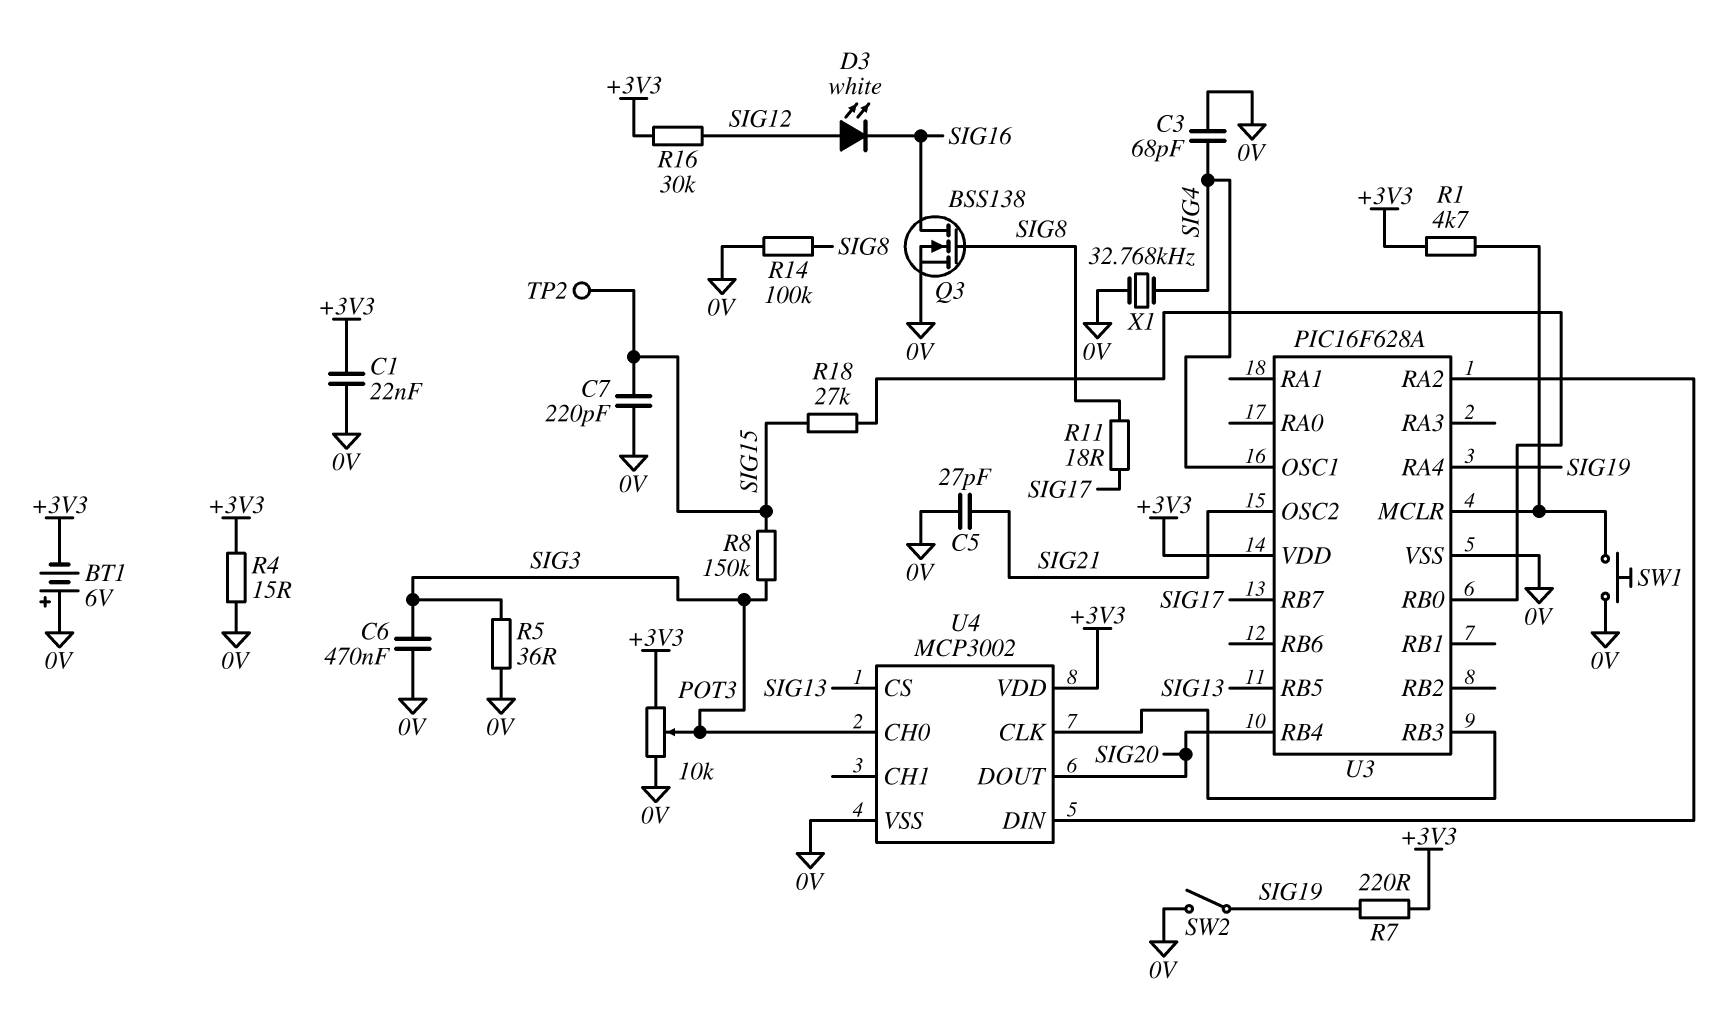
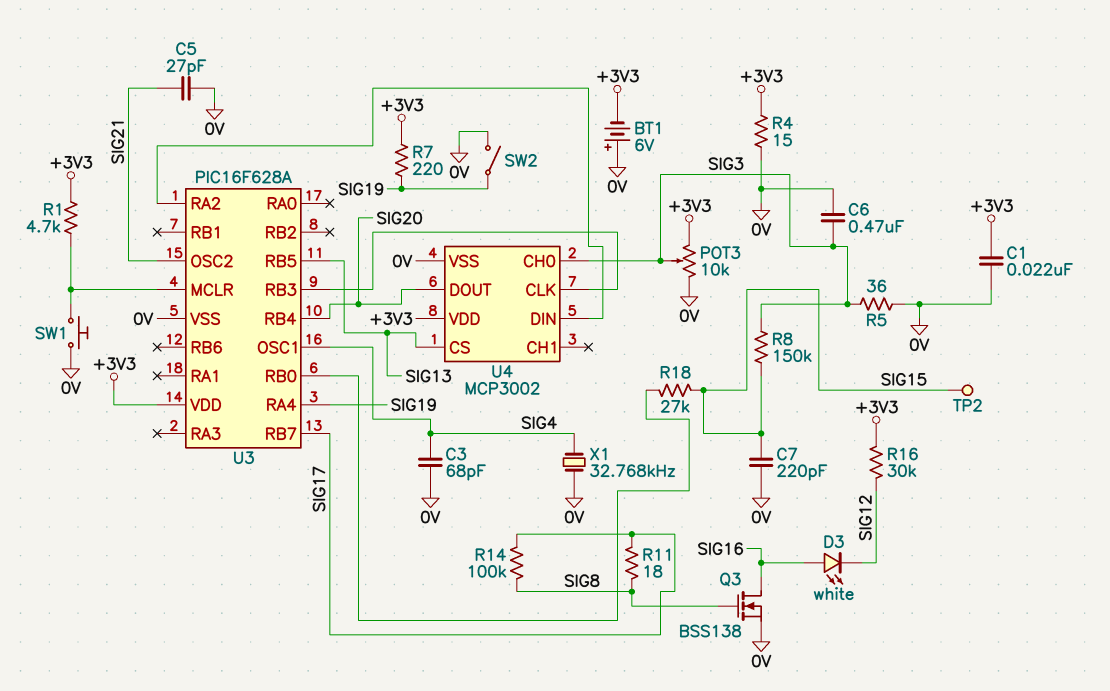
D3: LED white (A SIG12, K SIG16) -> LED white (A SIG16, K SIG12)
R14: 100k (0V, SIG8) -> 100k (SIG8, SIG17)

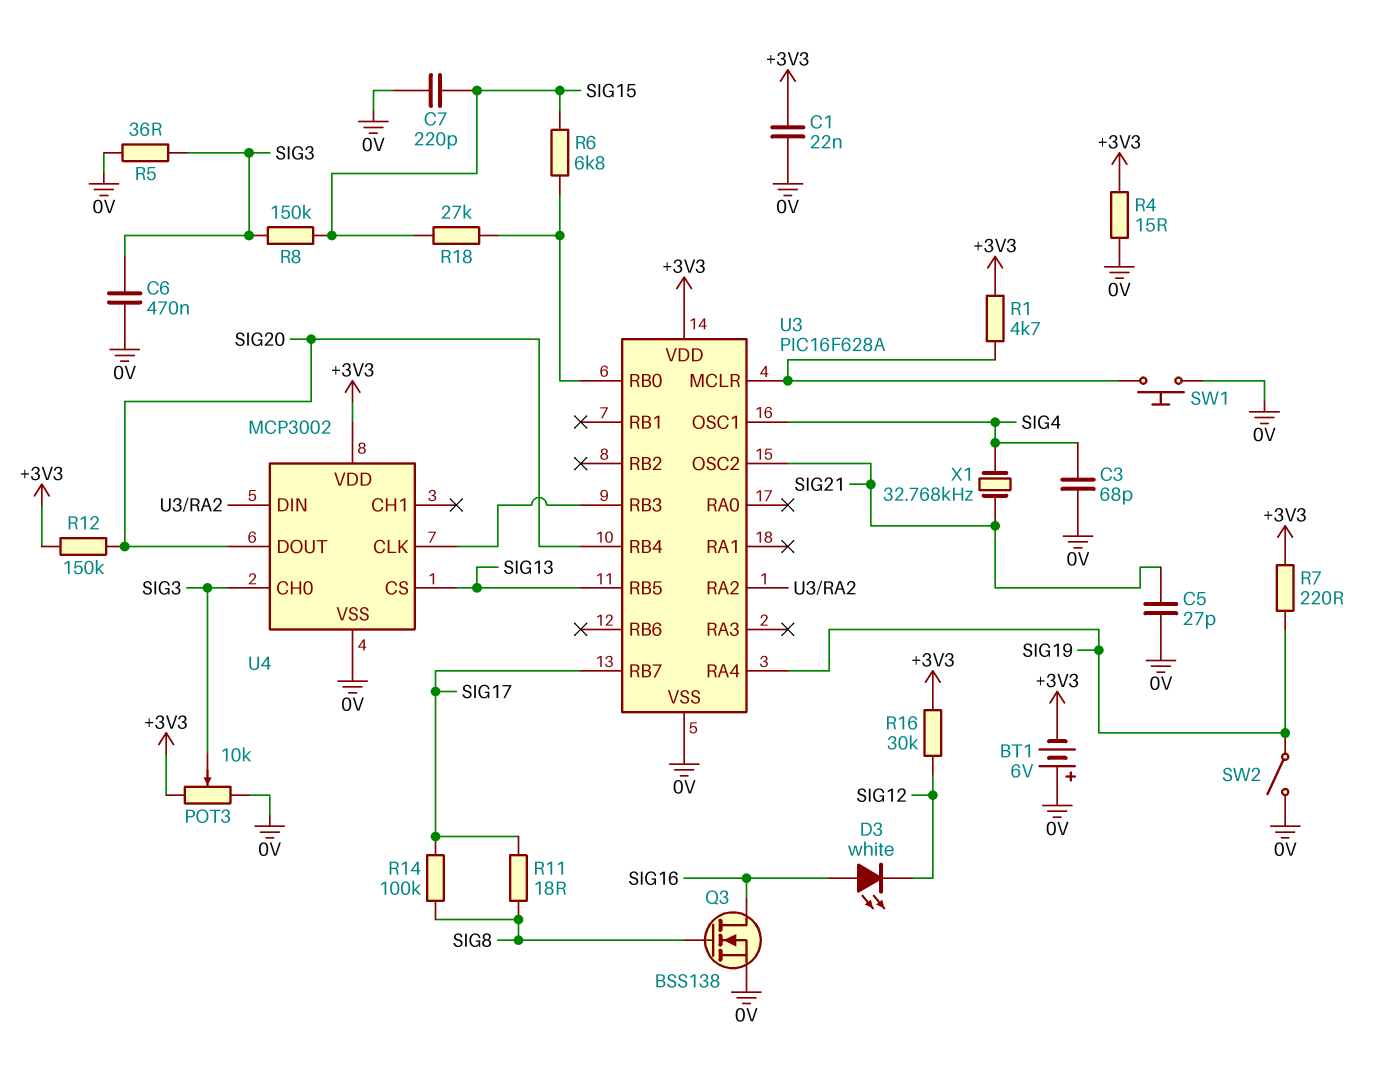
R6: none -> 6.8k (SIG15, U3/RB0)
R12: none -> 150k (+3V3, SIG20)
TP2: test point (SIG15) -> none
X1: 32.768kHz (0V, SIG4) -> 32.768kHz (SIG4, SIG21)

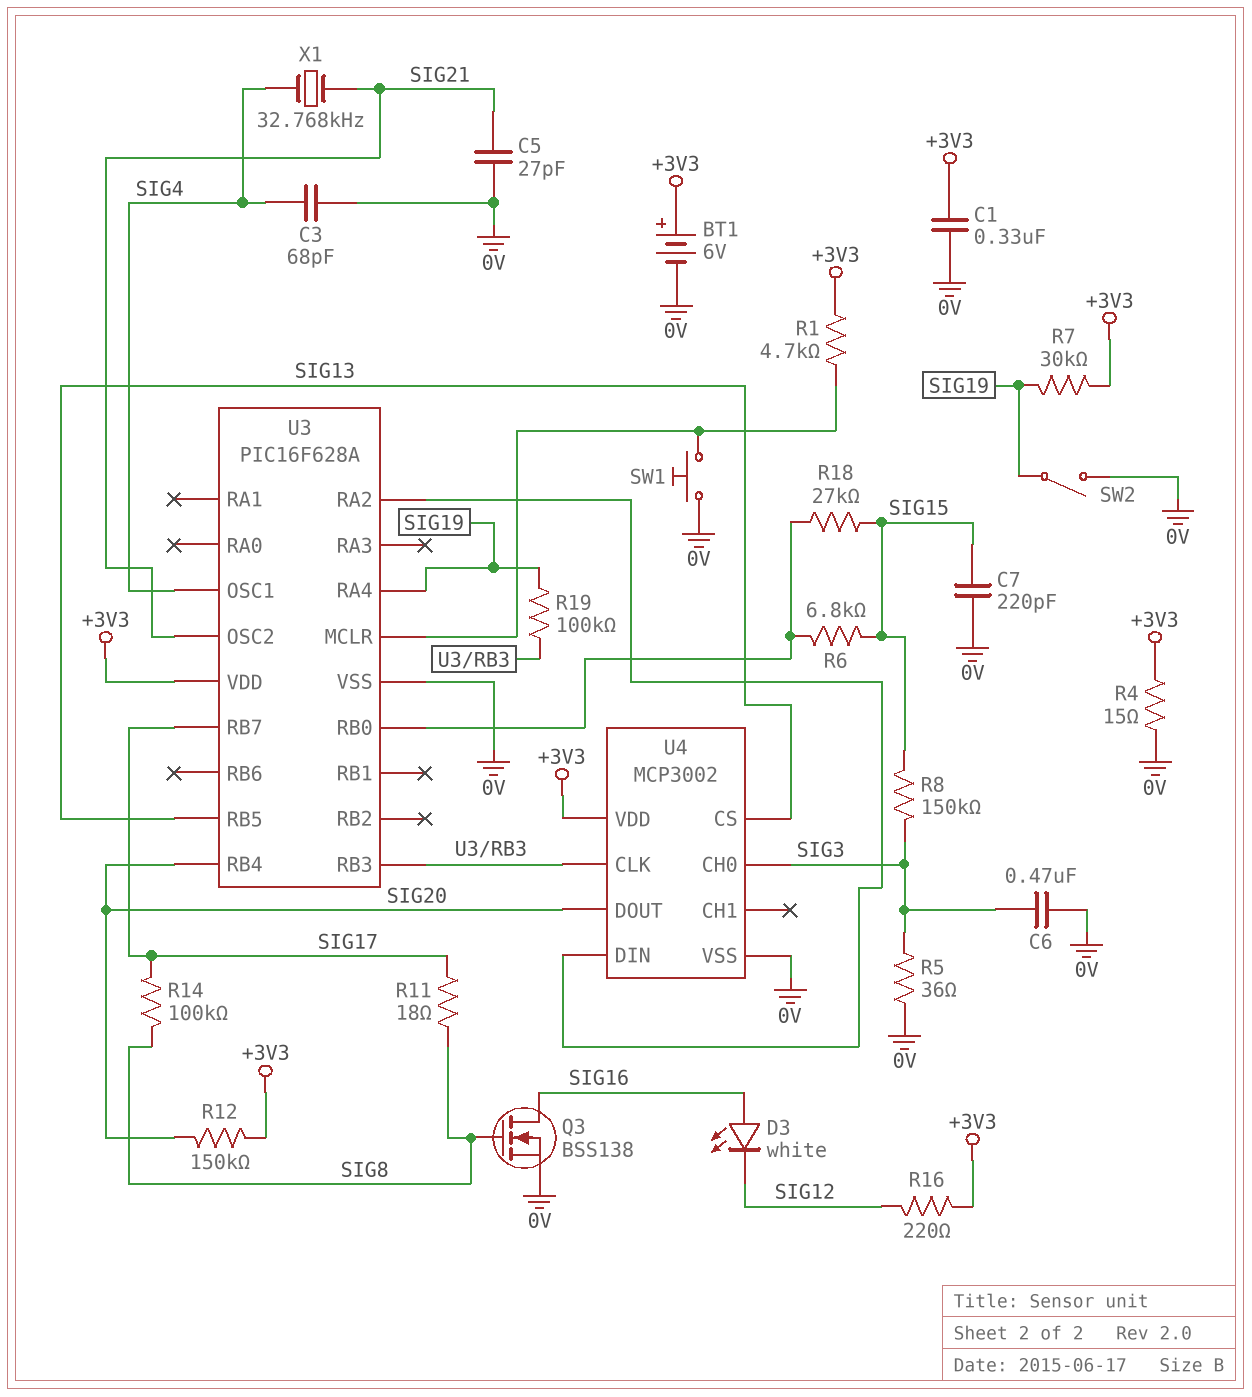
BT1: 6V (plus 0V, minus +3V3) -> 6V (plus +3V3, minus 0V)
C1: 22nF (+3V3, 0V) -> 330nF (+3V3, 0V)
POT3: 10k (+3V3, 0V, wiper SIG3) -> none
R7: 220 (+3V3, SIG19) -> 30k (+3V3, SIG19)
R16: 30k (+3V3, SIG12) -> 220 (+3V3, SIG12)
R19: none -> 100k (SIG19, U3/RB3)

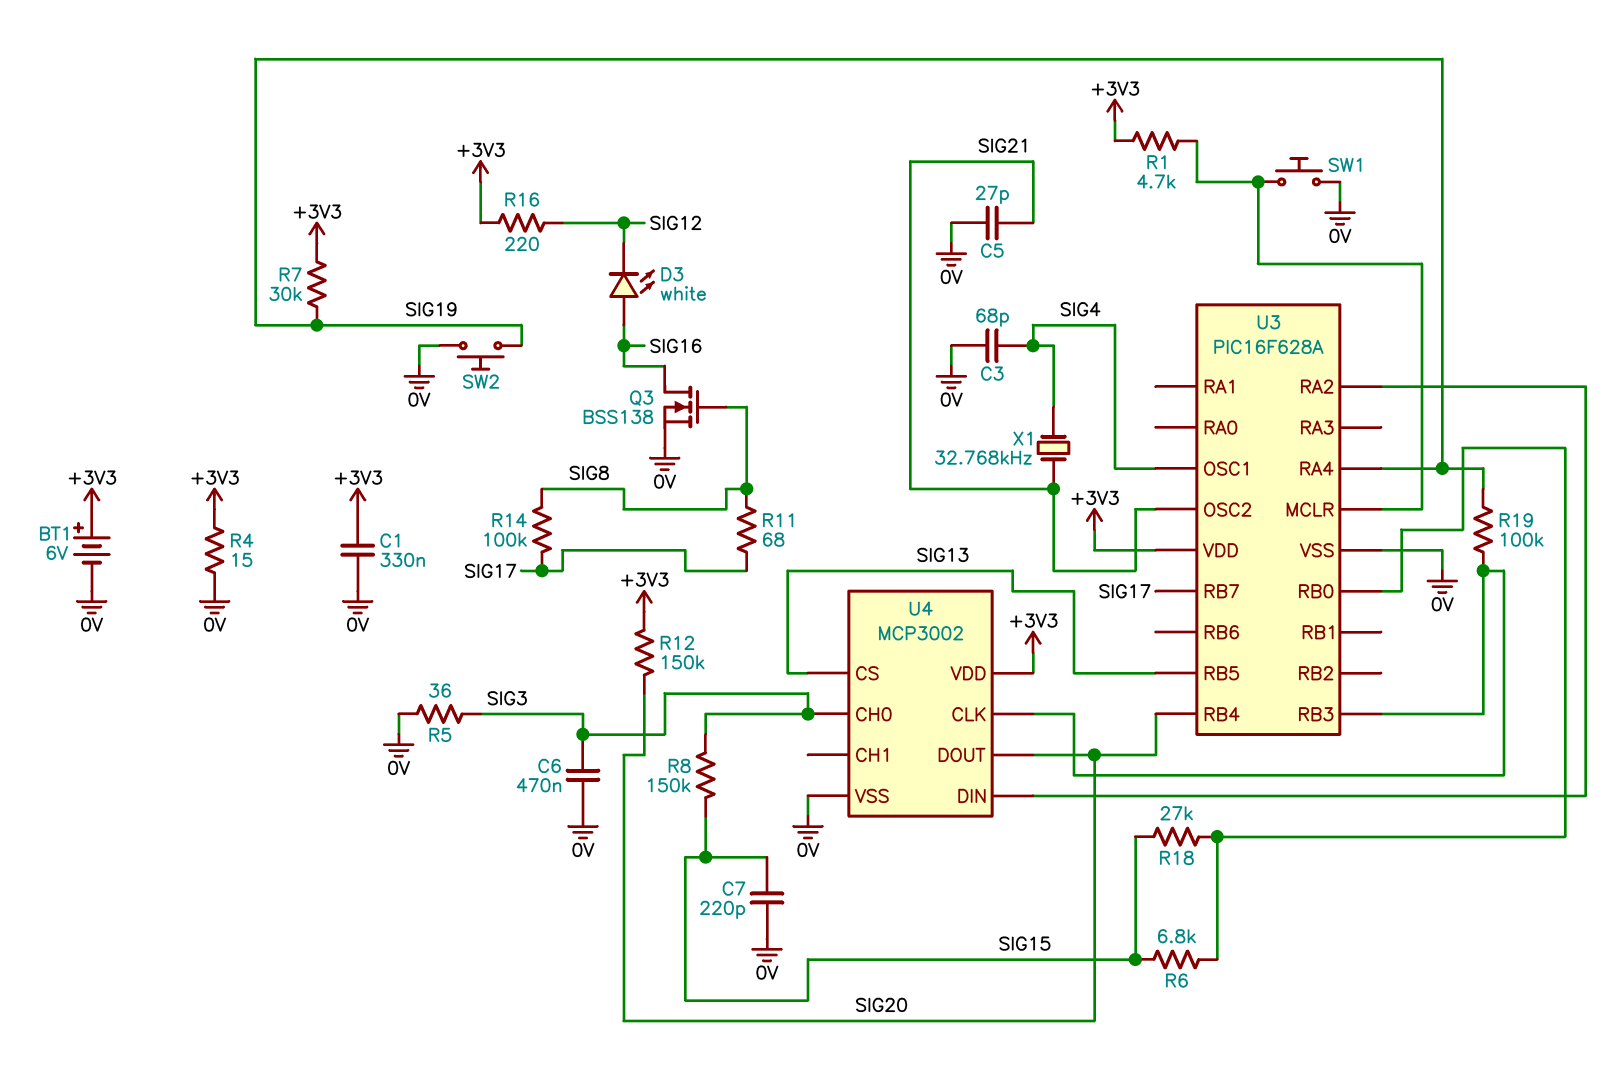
R11: 18 (SIG8, SIG17) -> 68 (SIG8, SIG17)
SW2: switch (0V, SIG19) -> button (0V, SIG19)

